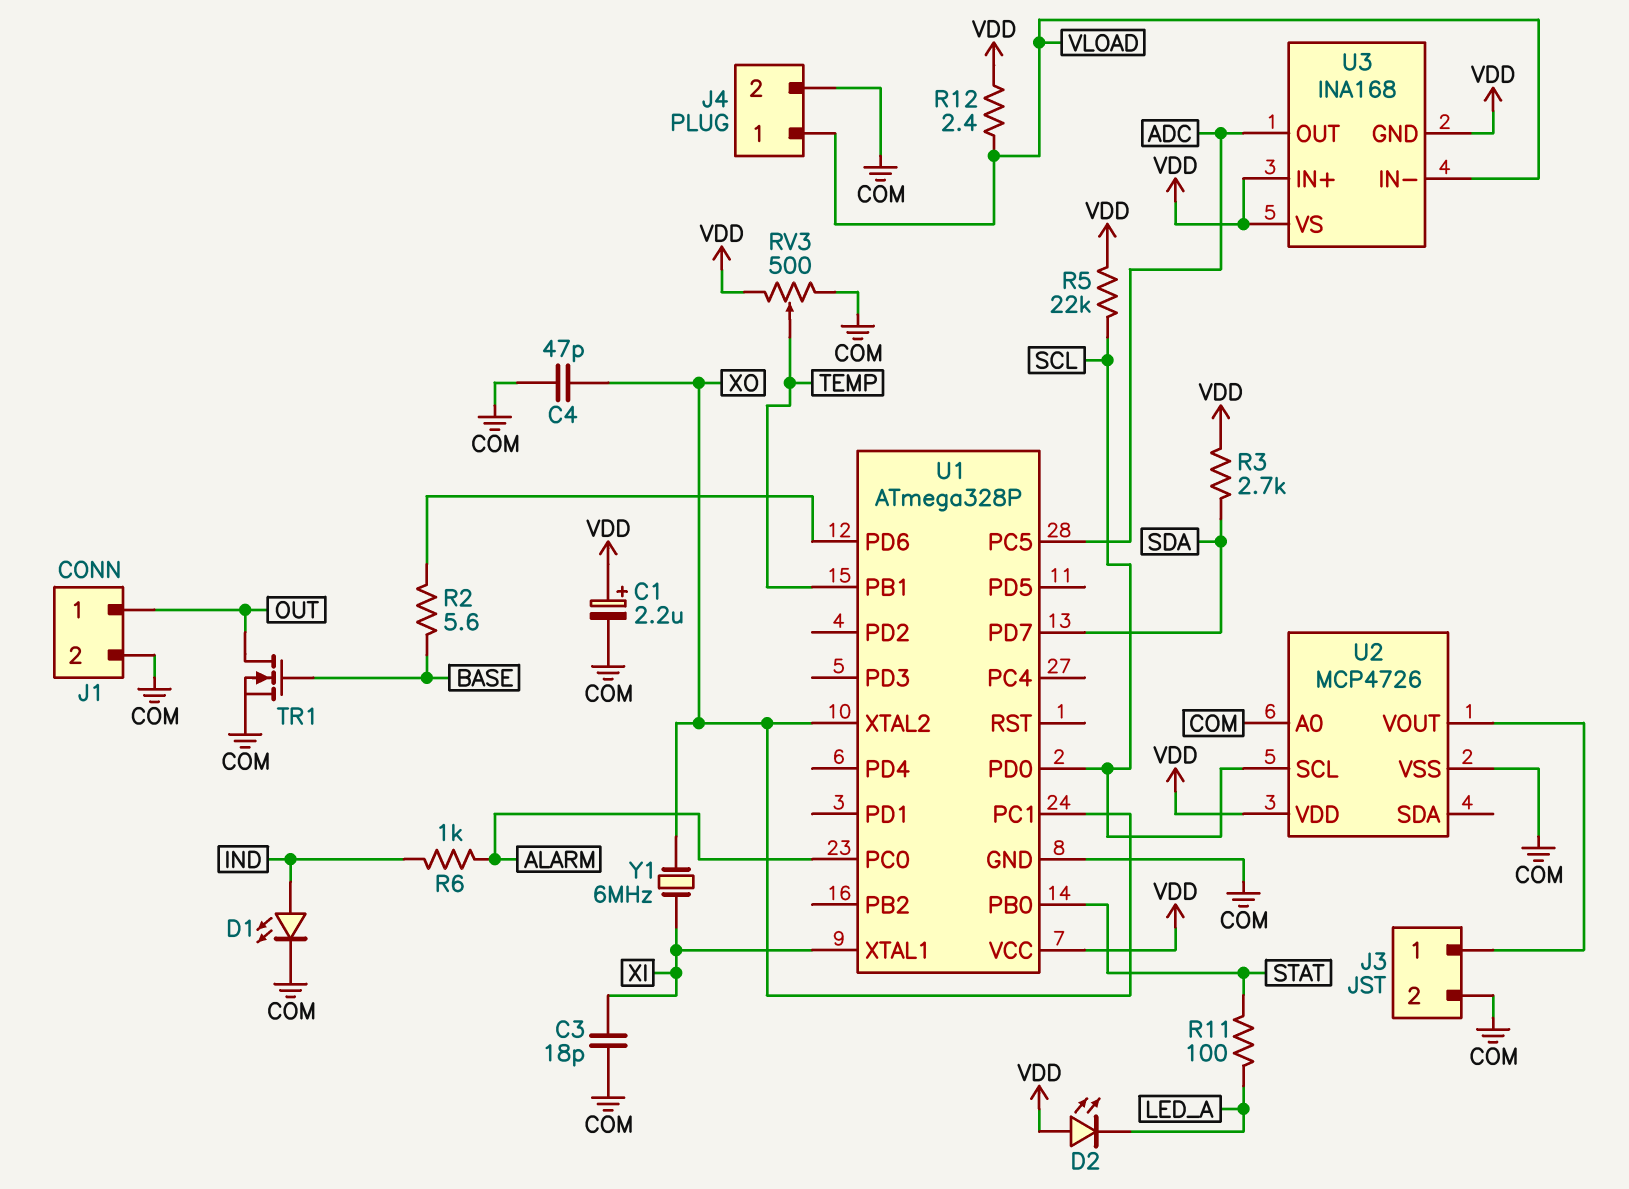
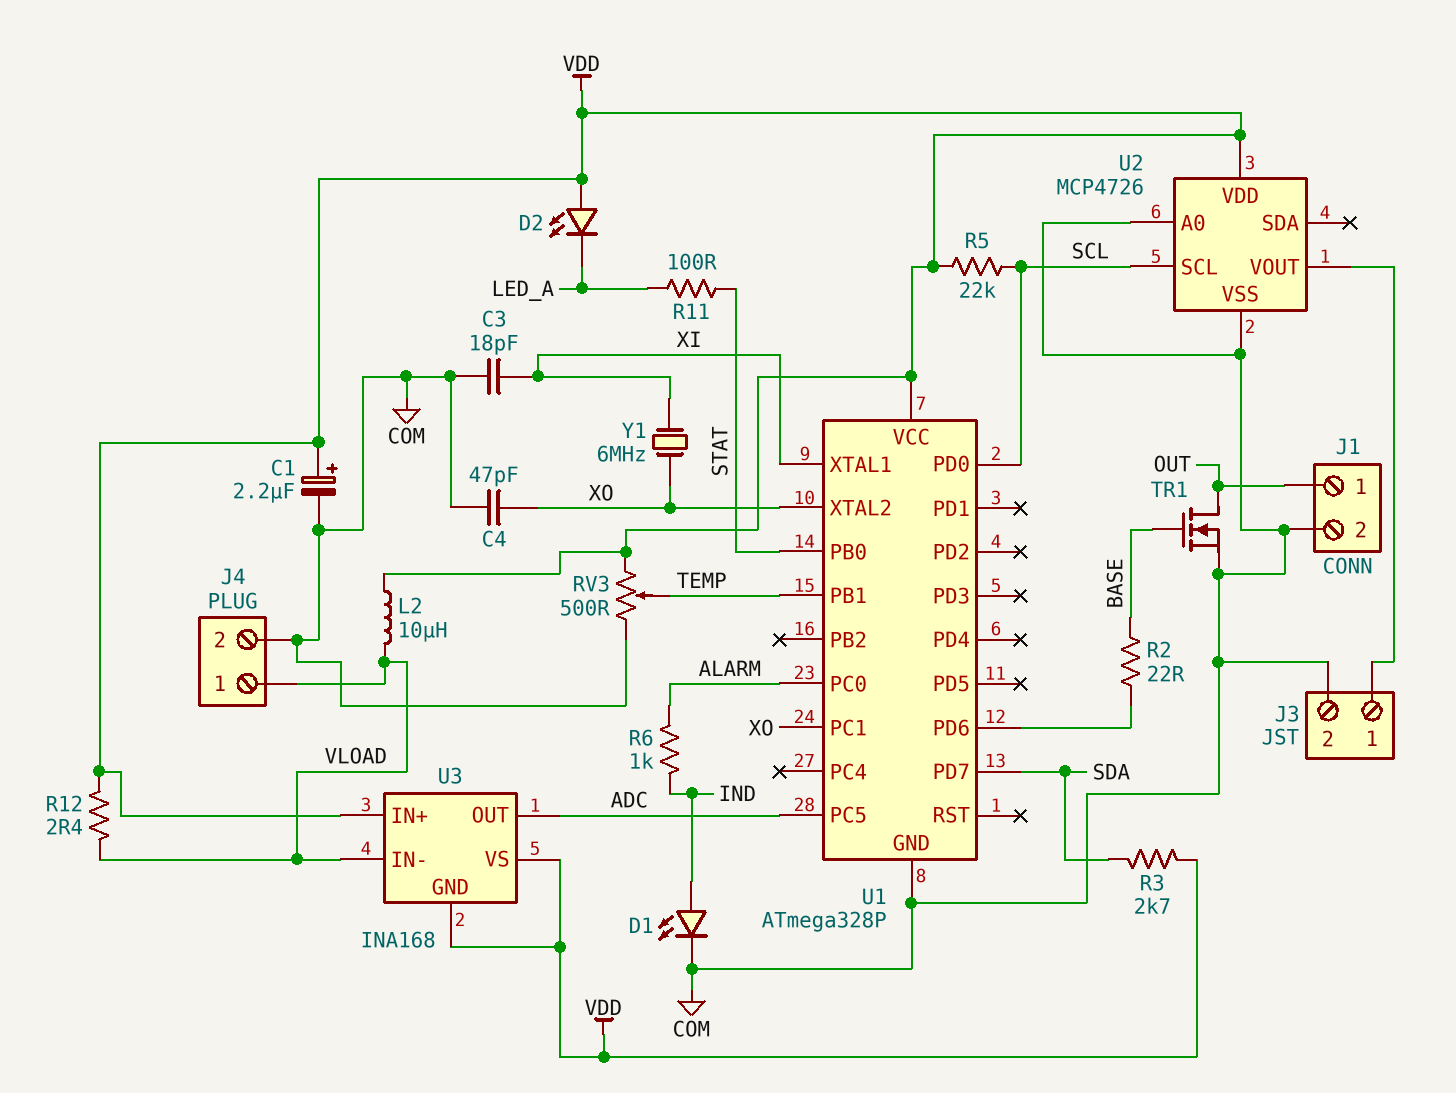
L2: none -> 10uH (VDD, VLOAD)
R2: 5.6 (BASE, U1/PD6) -> 22 (BASE, U1/PD6)

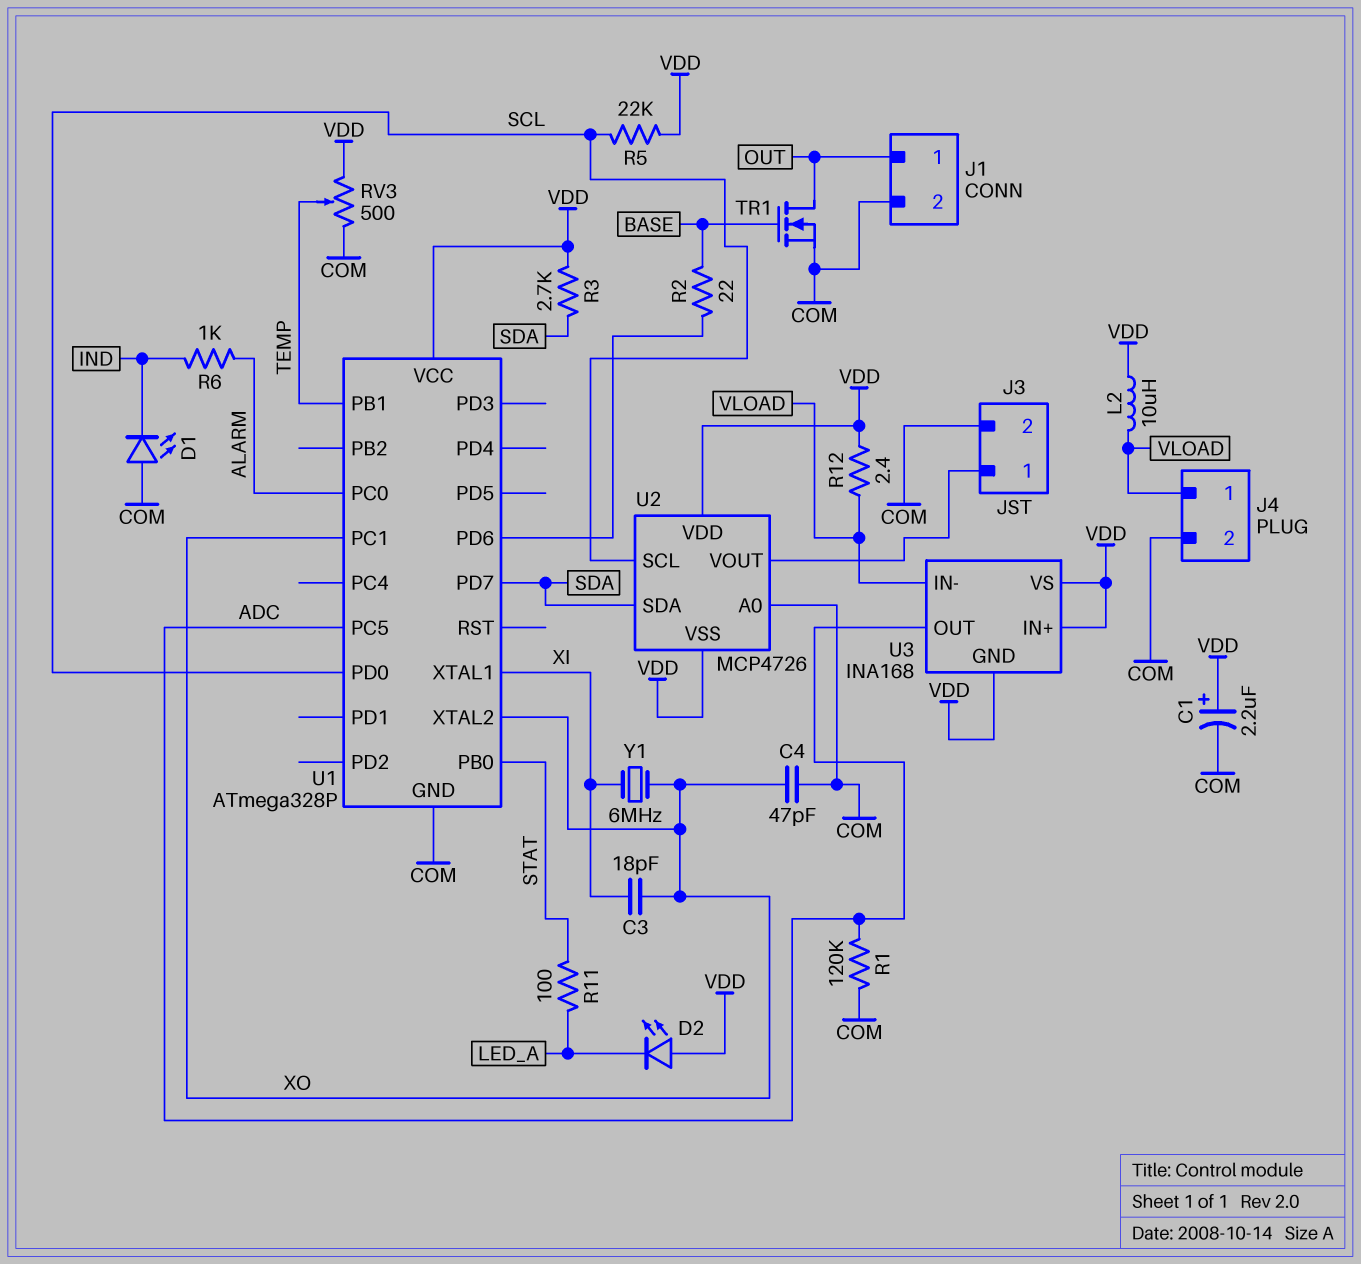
C3: 18pF (COM, XI) -> 18pF (XI, XO)
D1: LED (A IND, K COM) -> LED (A COM, K IND)
R1: none -> 120k (ADC, COM)
U2 pin SDA: none -> SDA
U2 pin VSS: COM -> VDD

